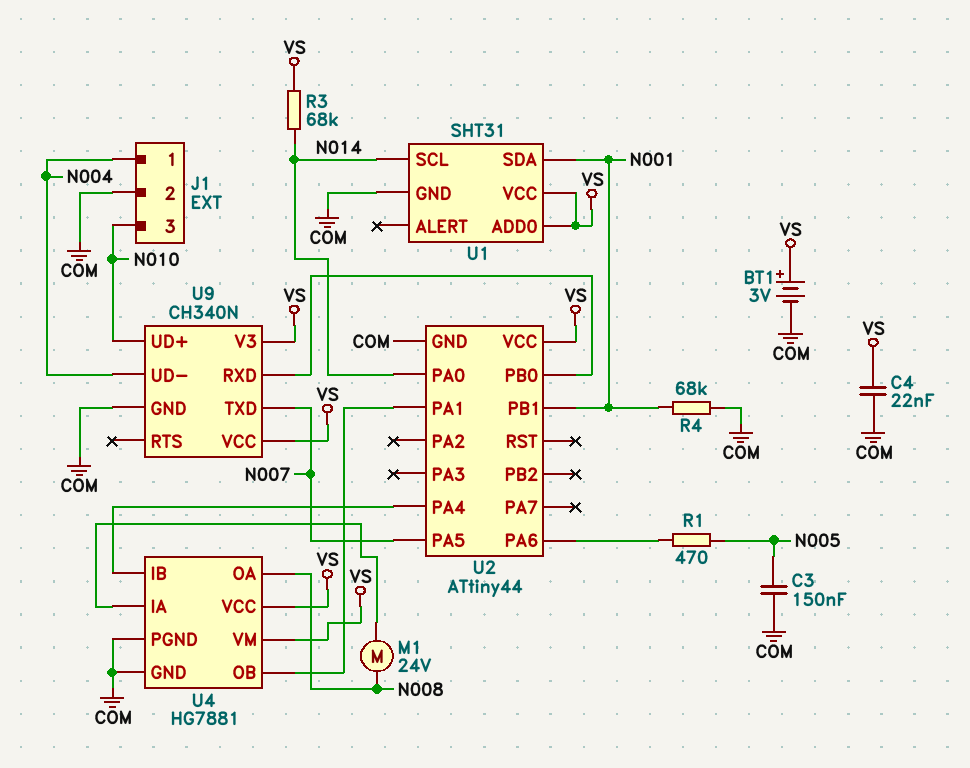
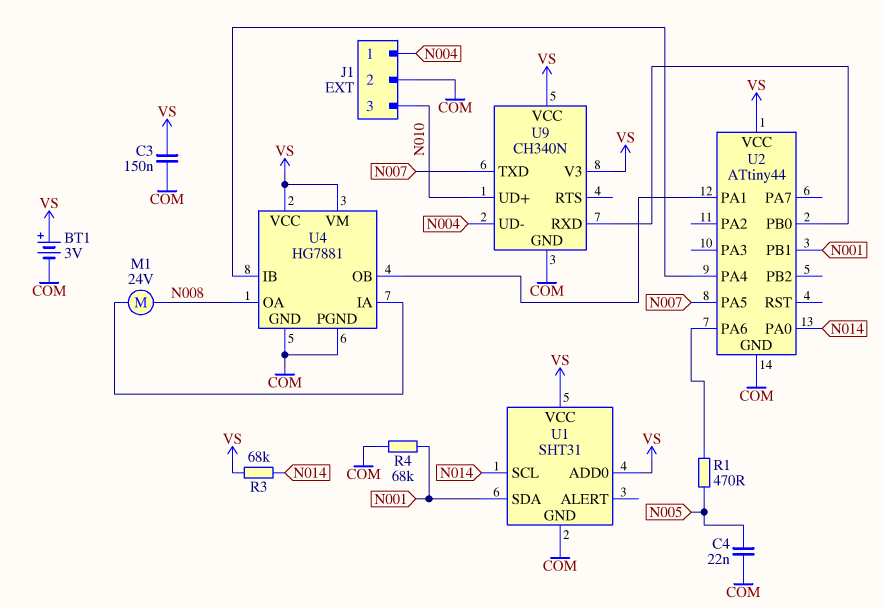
C3: 150nF (COM, N005) -> 150nF (COM, VS)
C4: 22nF (COM, VS) -> 22nF (COM, N005)

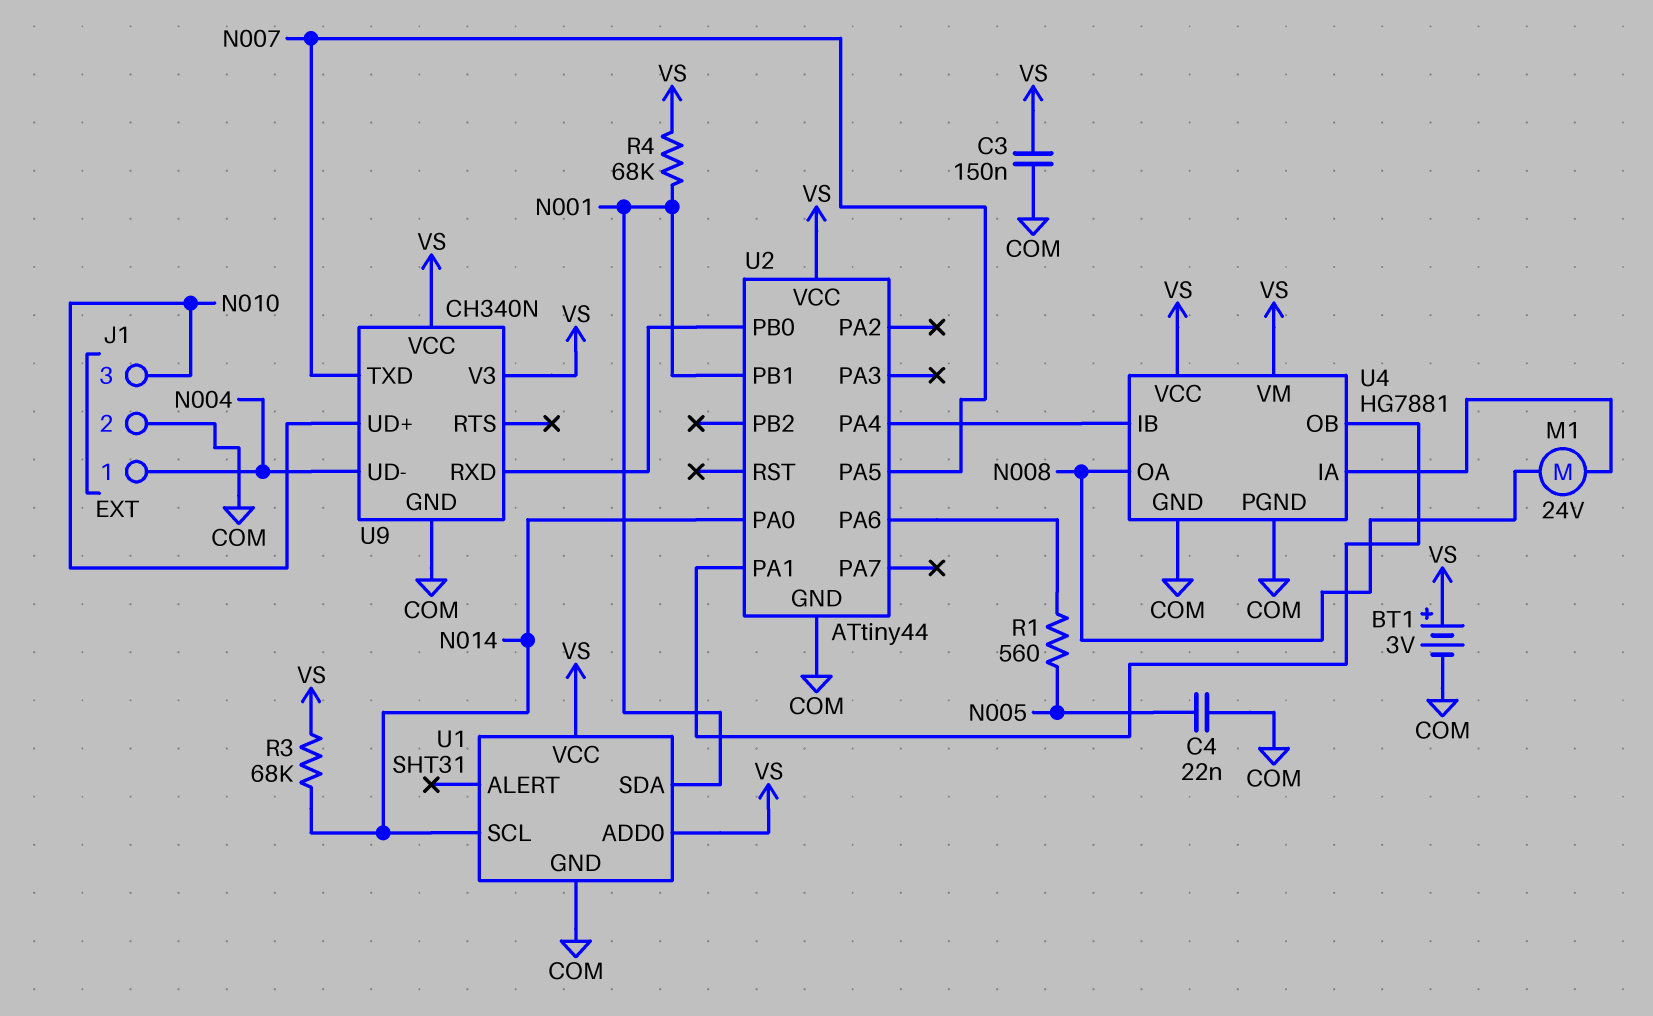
R1: 470 (N005, U2/PA6) -> 560 (N005, U2/PA6)
R4: 68k (COM, N001) -> 68k (N001, VS)

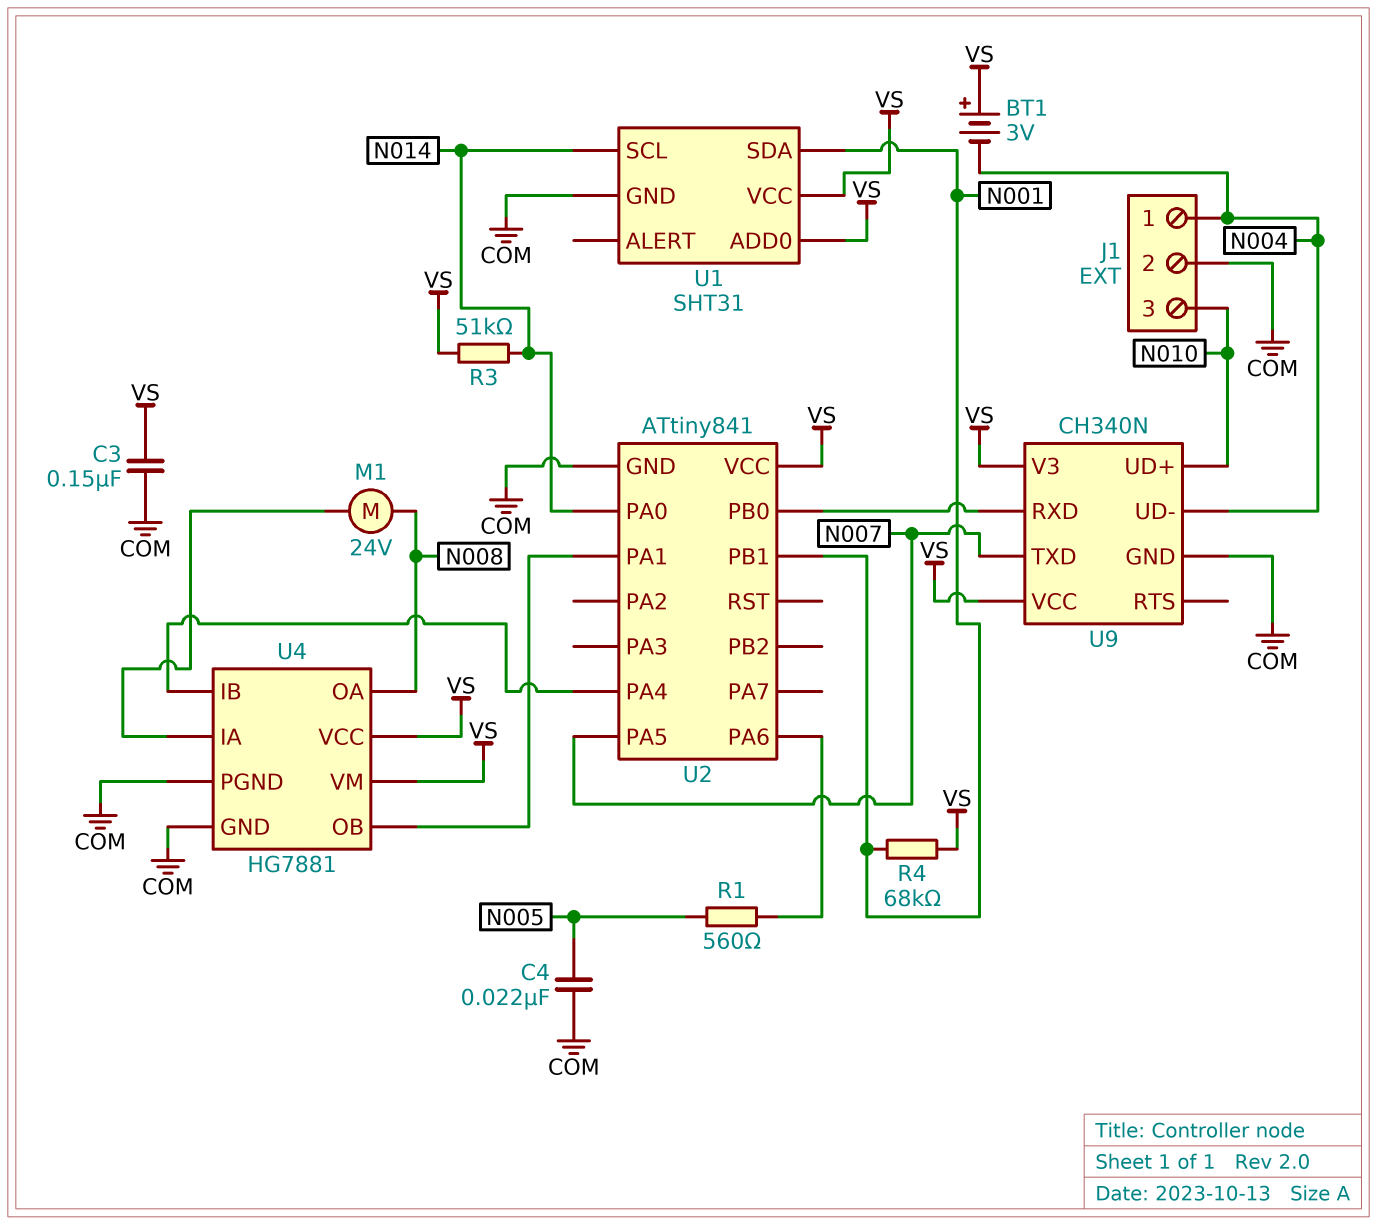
BT1: 3V (plus VS, minus COM) -> 3V (plus VS, minus N004)
R3: 68k (N014, VS) -> 51k (N014, VS)
U2: ATtiny44 -> ATtiny841

